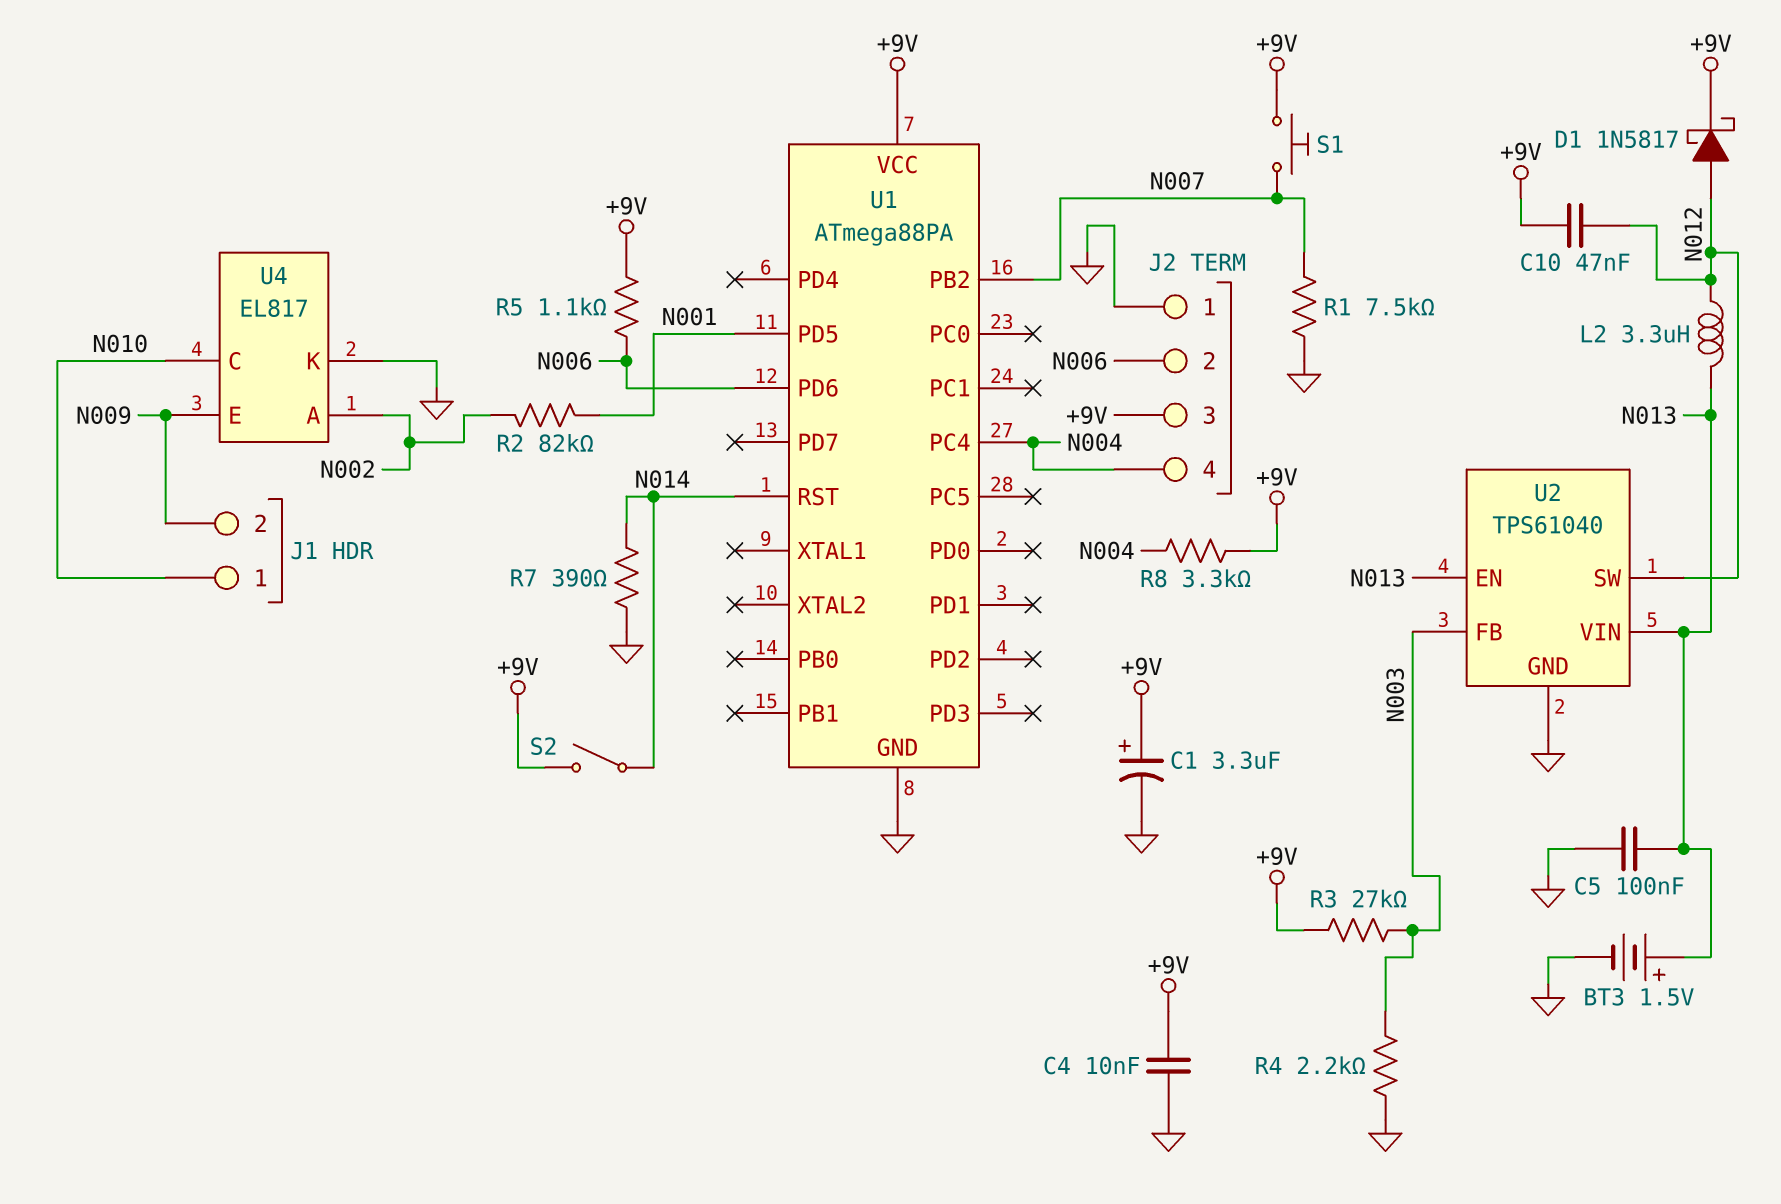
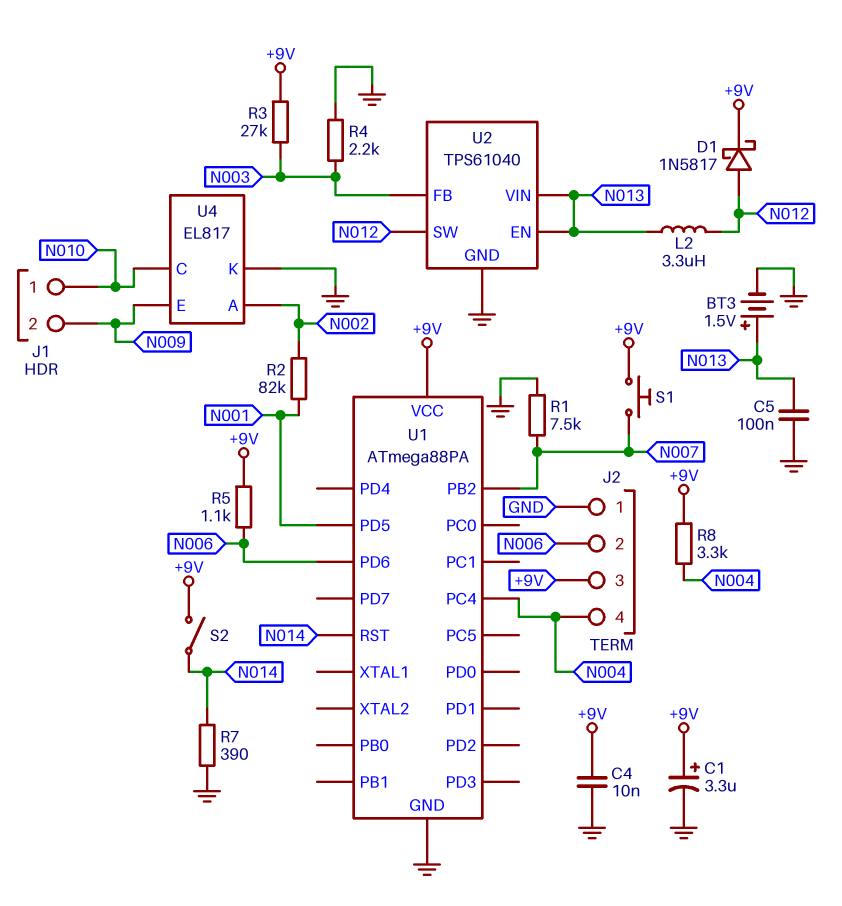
C10: 47nF (+9V, N012) -> none

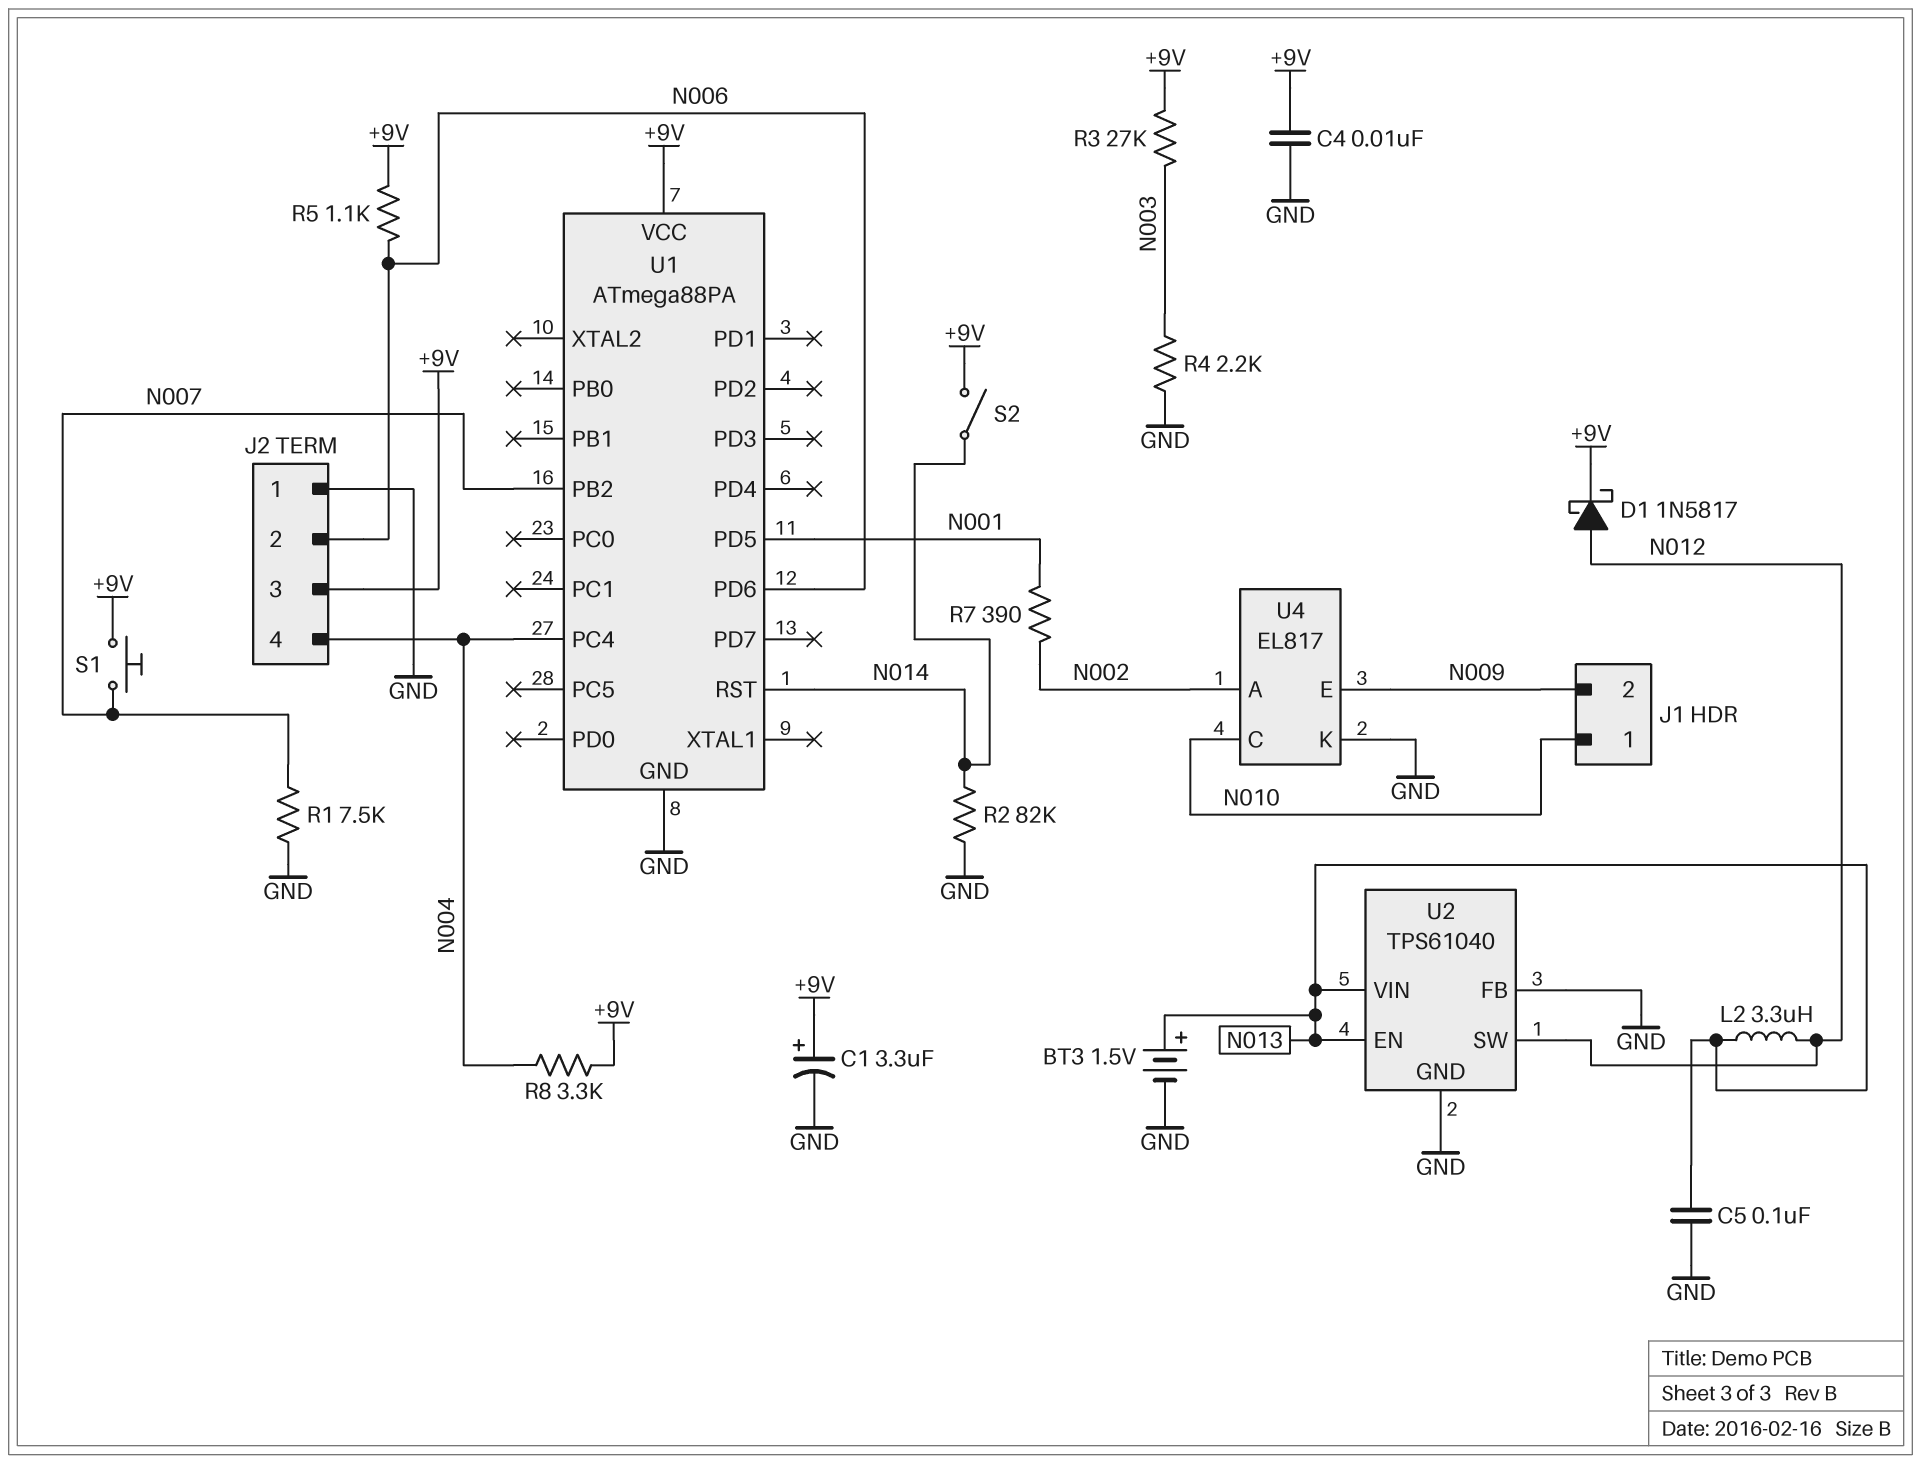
R2: 82k (N001, N002) -> 82k (GND, N014)
R7: 390 (GND, N014) -> 390 (N001, N002)
U2 pin FB: N003 -> GND

